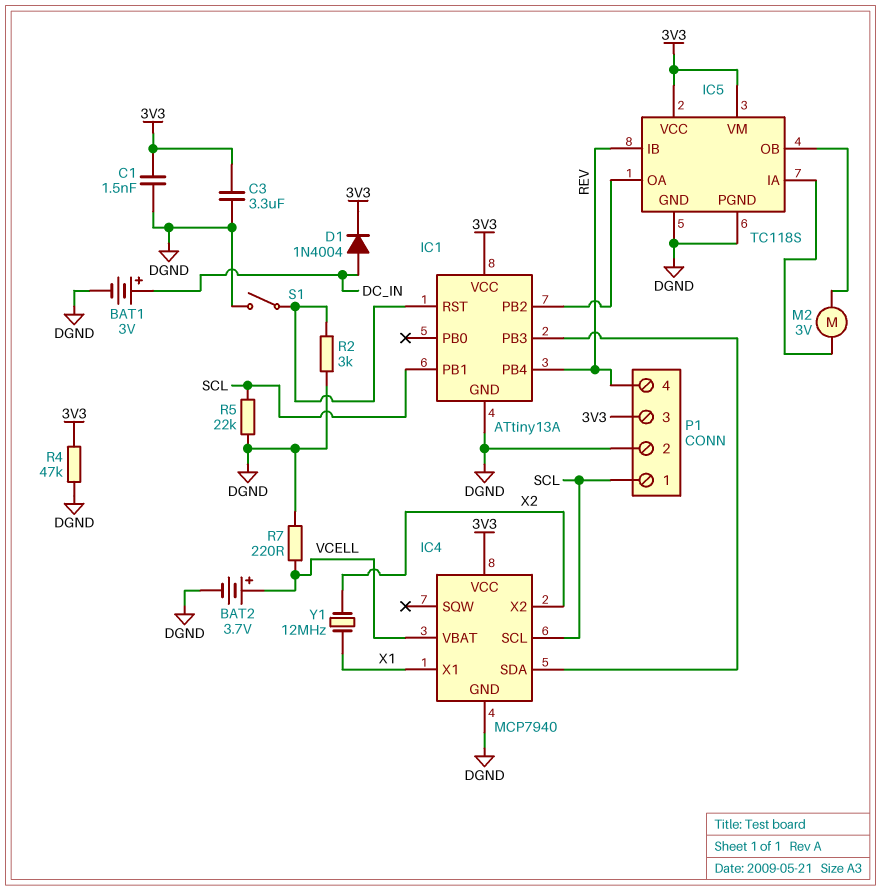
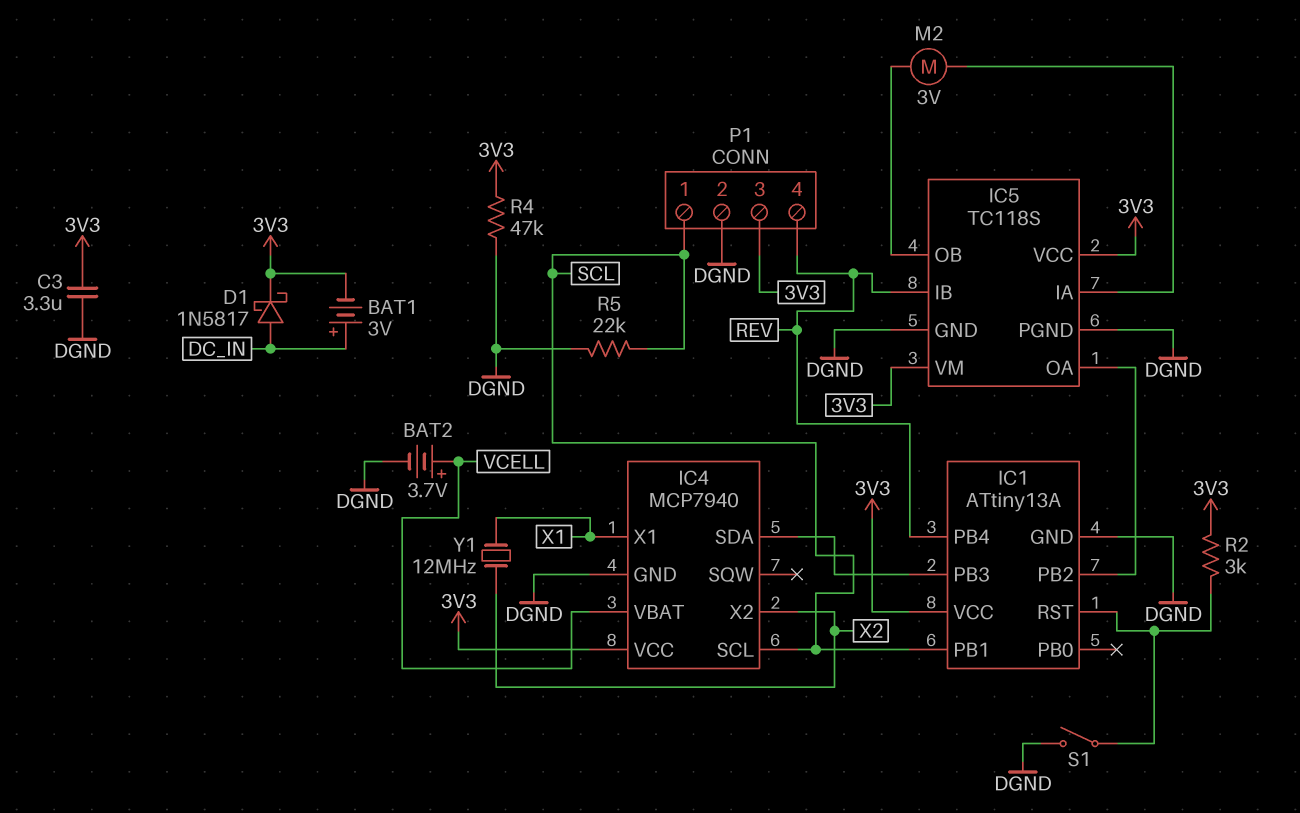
BAT1: 3V (plus DC_IN, minus DGND) -> 3V (plus DC_IN, minus 3V3)
C1: 1.5nF (3V3, DGND) -> none
D1: diode 1N4004 (A DC_IN, K 3V3) -> schottky 1N5817 (A DC_IN, K 3V3)
R2: 3k (DGND, IC1/RST) -> 3k (3V3, IC1/RST)
R7: 220 (DGND, VCELL) -> none

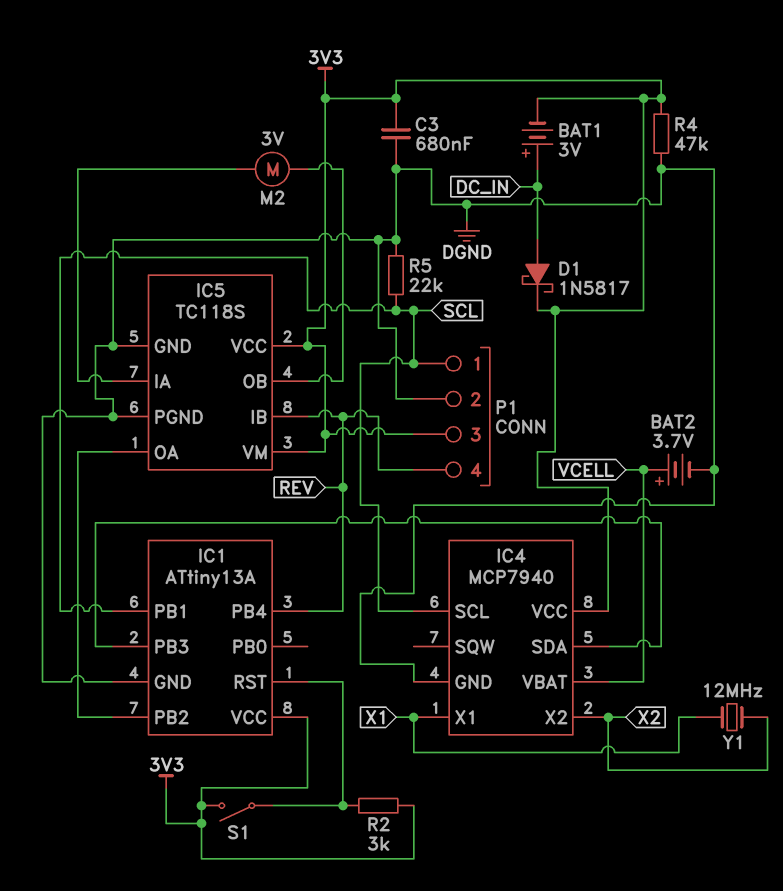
C3: 3.3uF (3V3, DGND) -> 680nF (3V3, DGND)
S1: switch (DGND, IC1/RST) -> switch (3V3, IC1/RST)

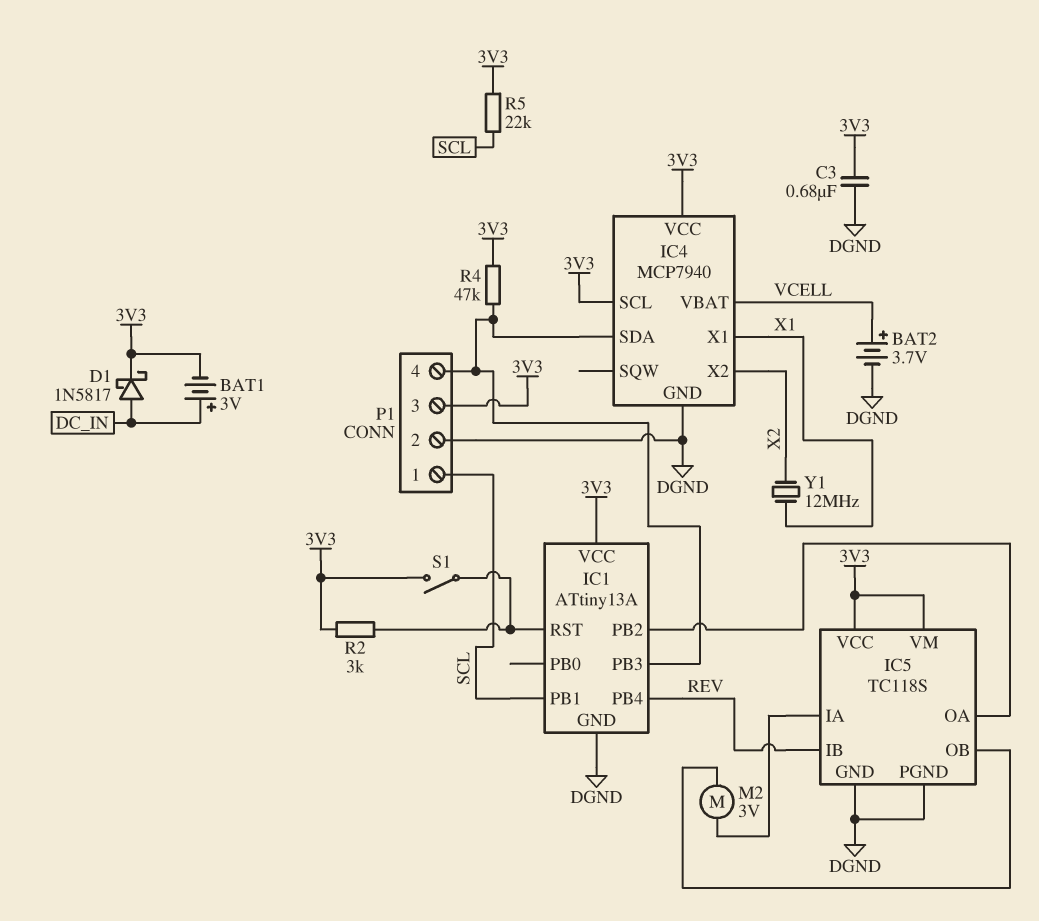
IC4 pin SCL: SCL -> 3V3
P1 pin 4: REV -> IC1/PB3
R4: 47k (3V3, DGND) -> 47k (3V3, IC1/PB3)
R5: 22k (DGND, SCL) -> 22k (3V3, SCL)

